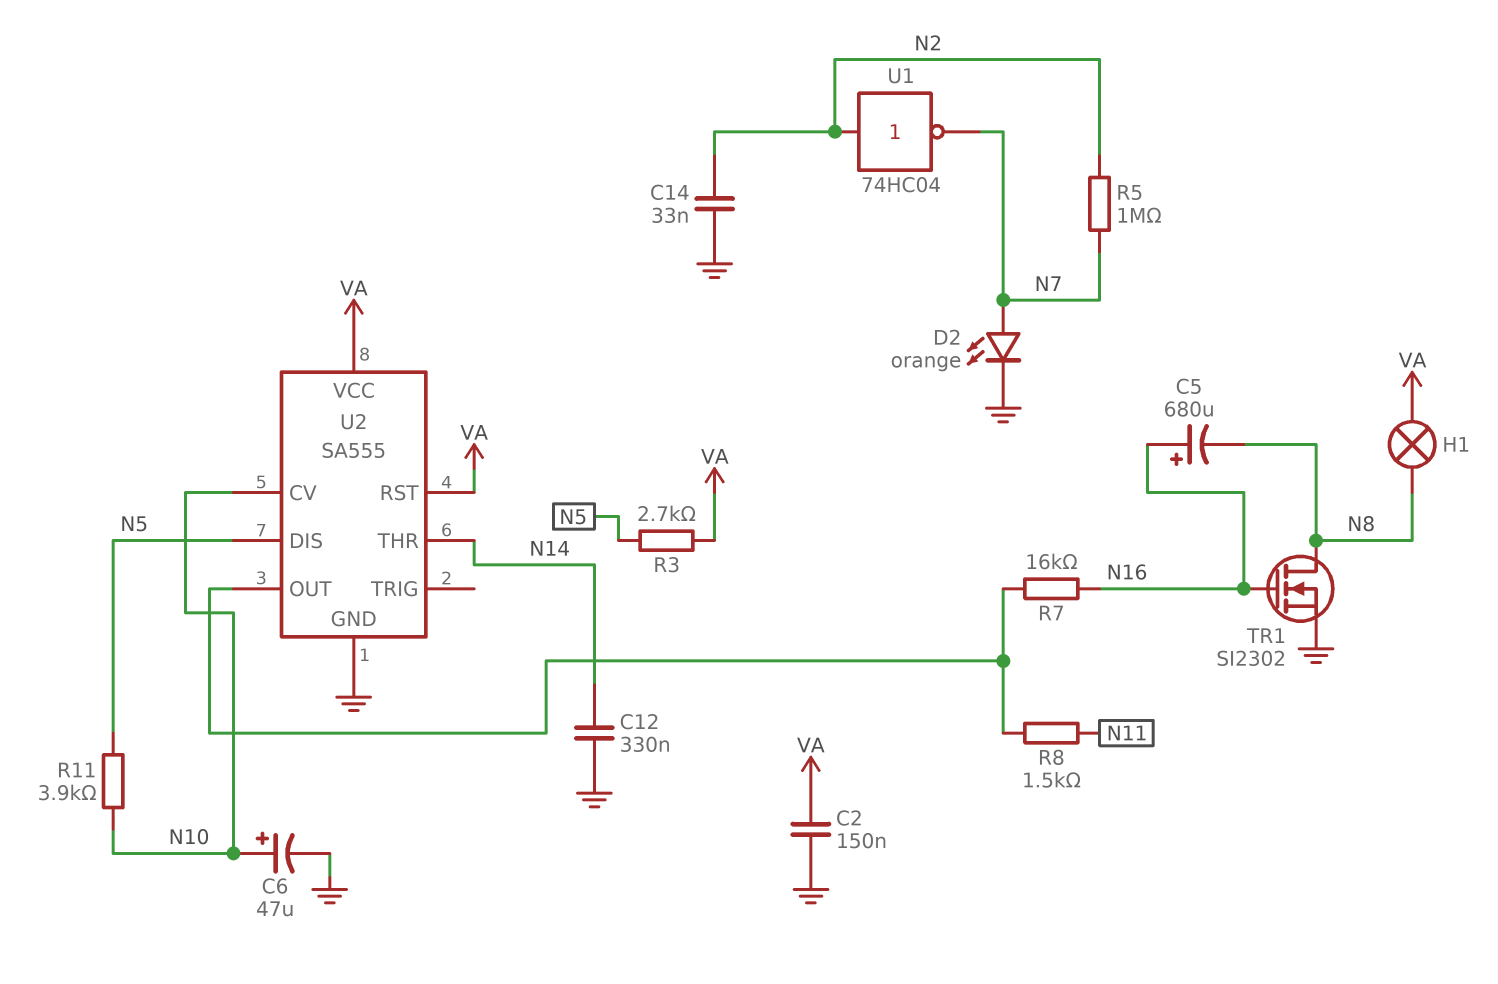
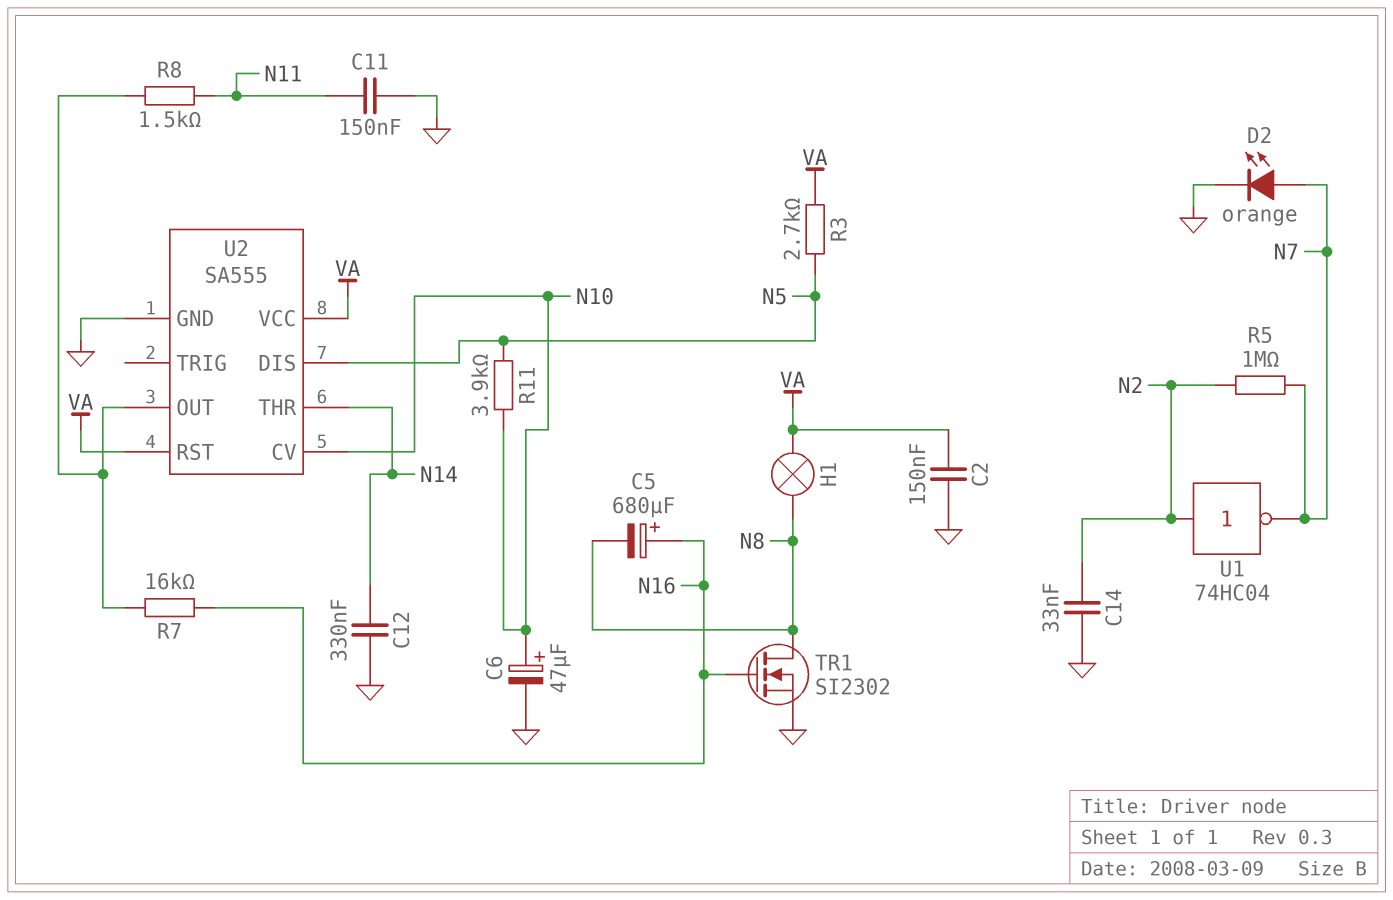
C11: none -> 150nF (GND, N11)

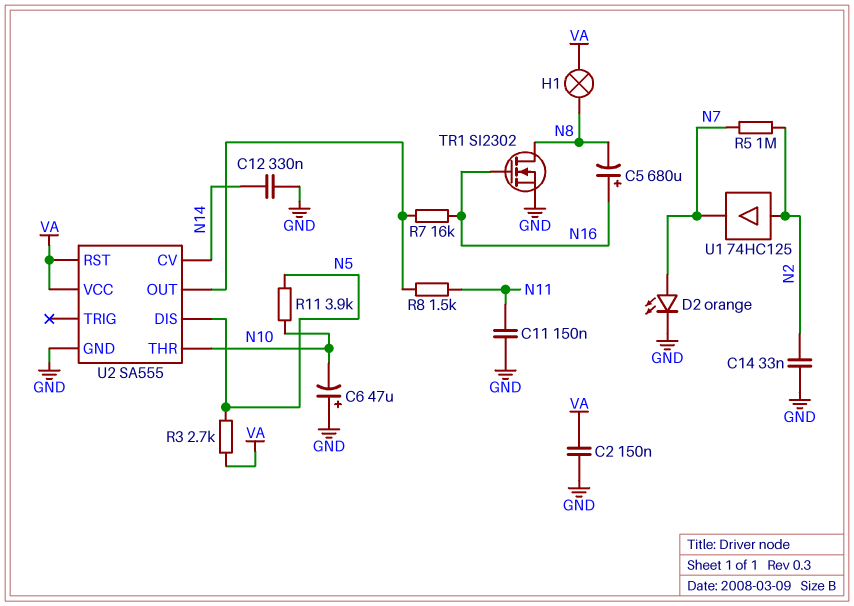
C6: 47uF (plus N10, minus GND) -> 47uF (plus GND, minus N10)
U1: NOT 74HC04 (in N2, out N7) -> buffer 74HC125 (in N2, out N7)
U2 pin CV: N10 -> N14
U2 pin THR: N14 -> N10

